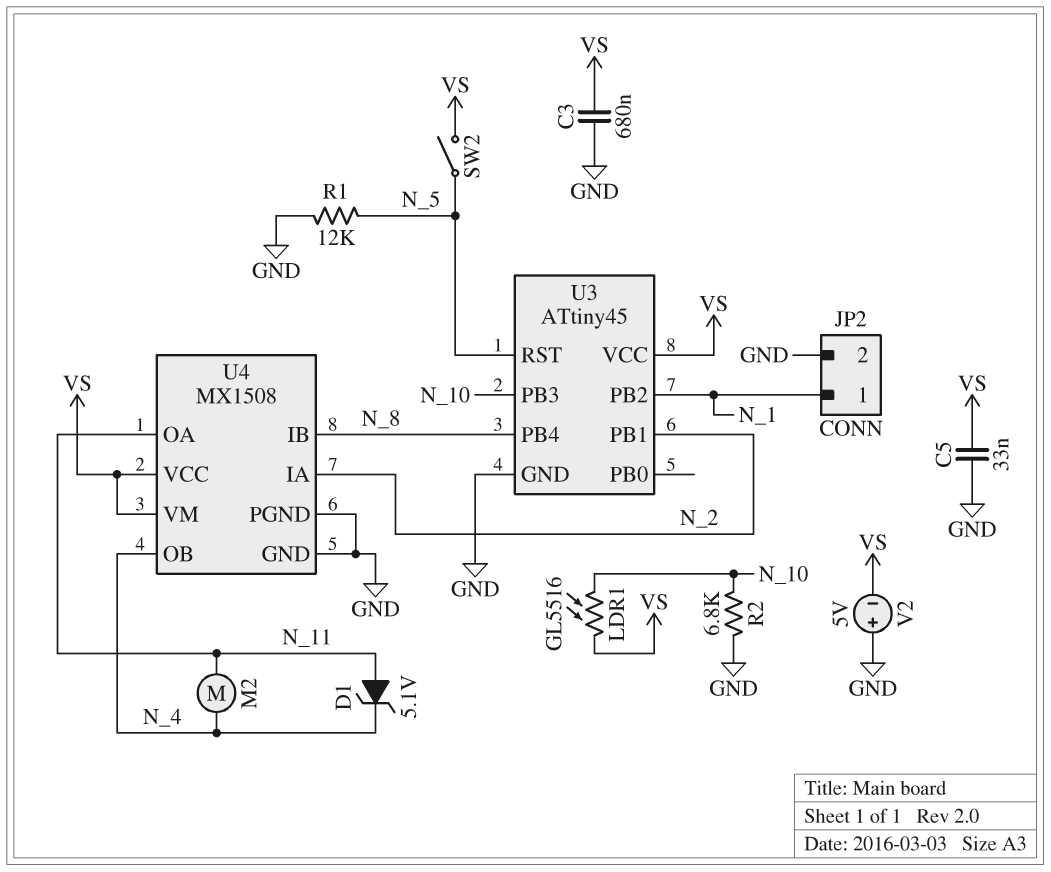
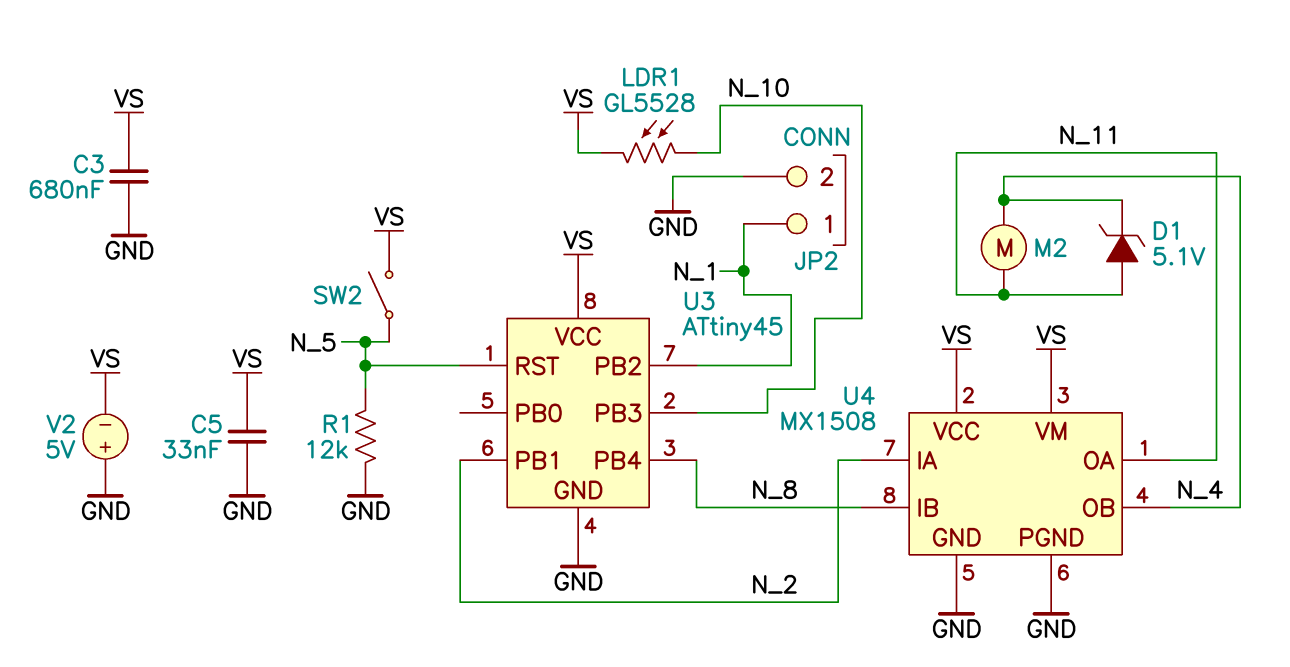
LDR1: GL5516 (N_10, VS) -> GL5528 (N_10, VS)
R2: 6.8k (GND, N_10) -> none

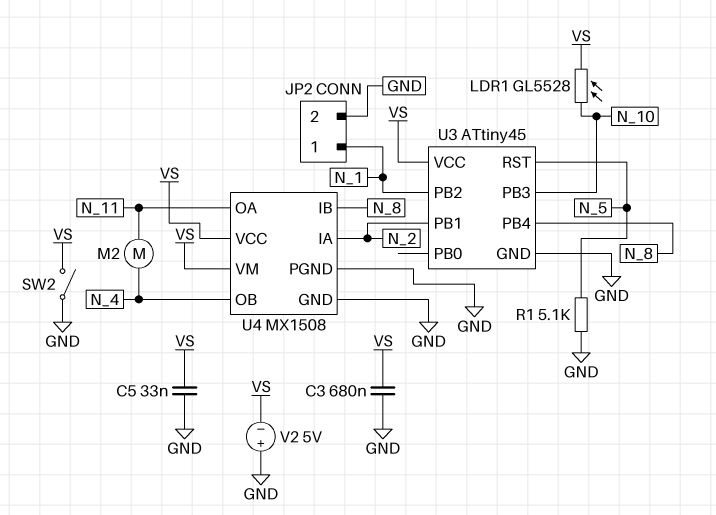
D1: zener 5.1V (A N_11, K N_4) -> none
R1: 12k (GND, N_5) -> 5.1k (GND, N_5)
SW2: switch (N_5, VS) -> switch (GND, VS)

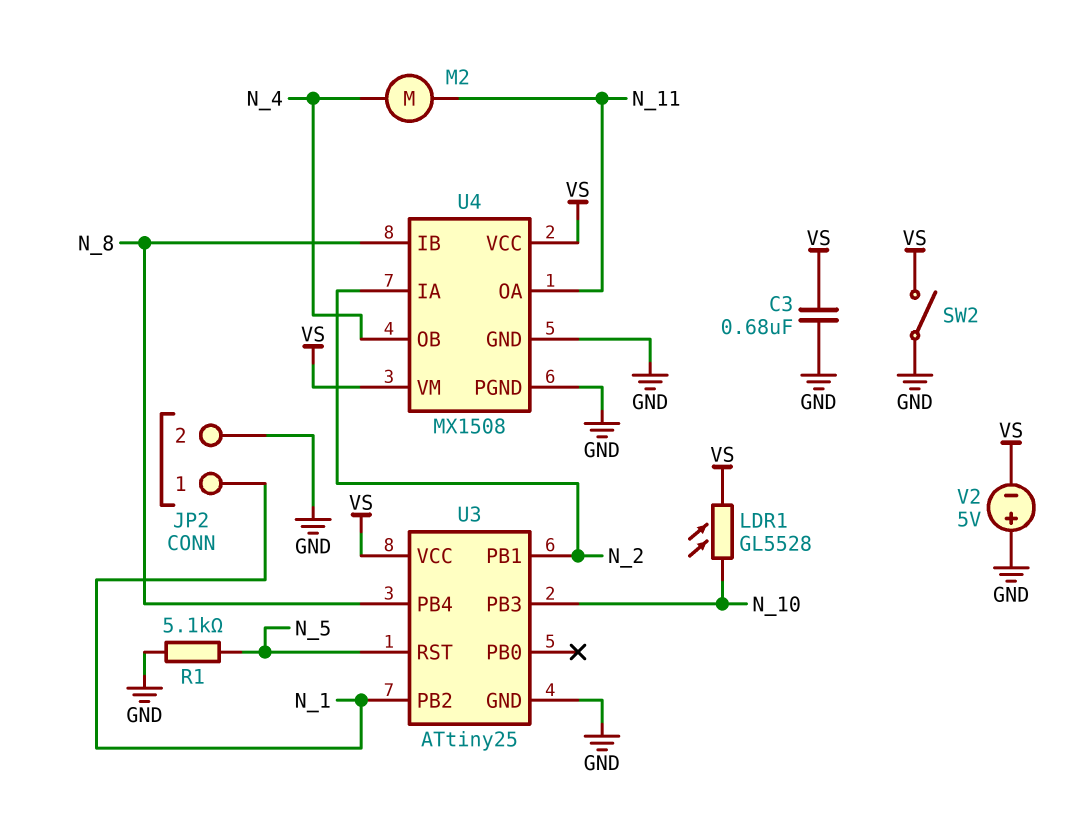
C5: 33nF (GND, VS) -> none
U3: ATtiny45 -> ATtiny25

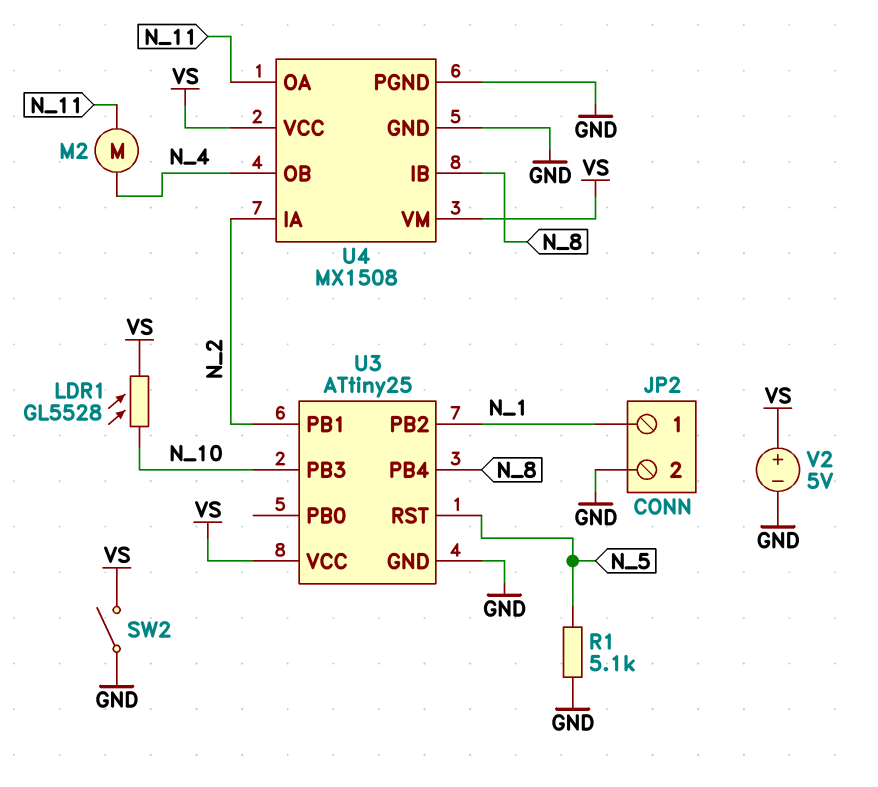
C3: 680nF (GND, VS) -> none
V2: 5V (plus GND, minus VS) -> 5V (plus VS, minus GND)

